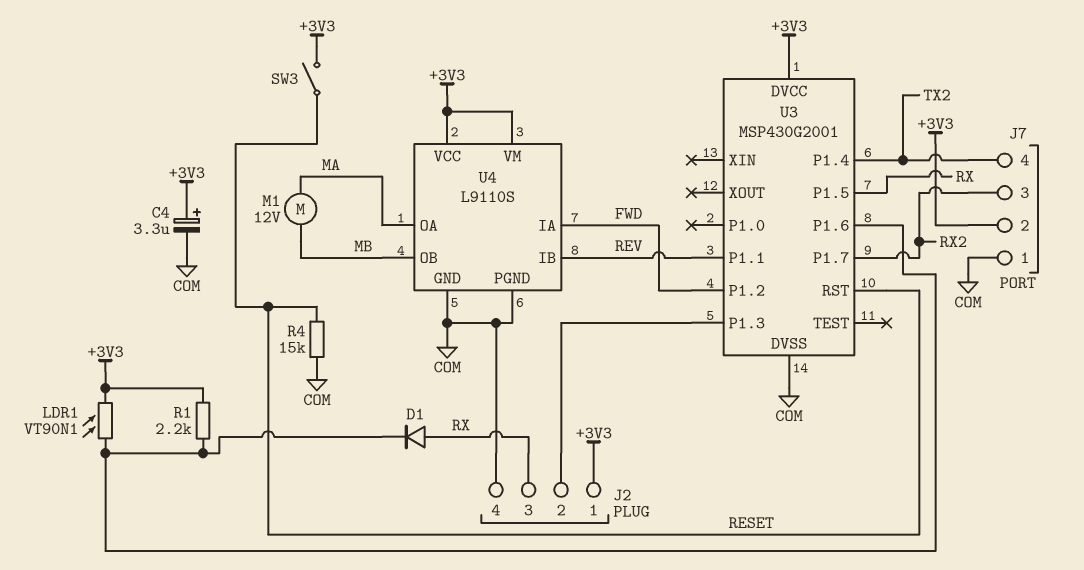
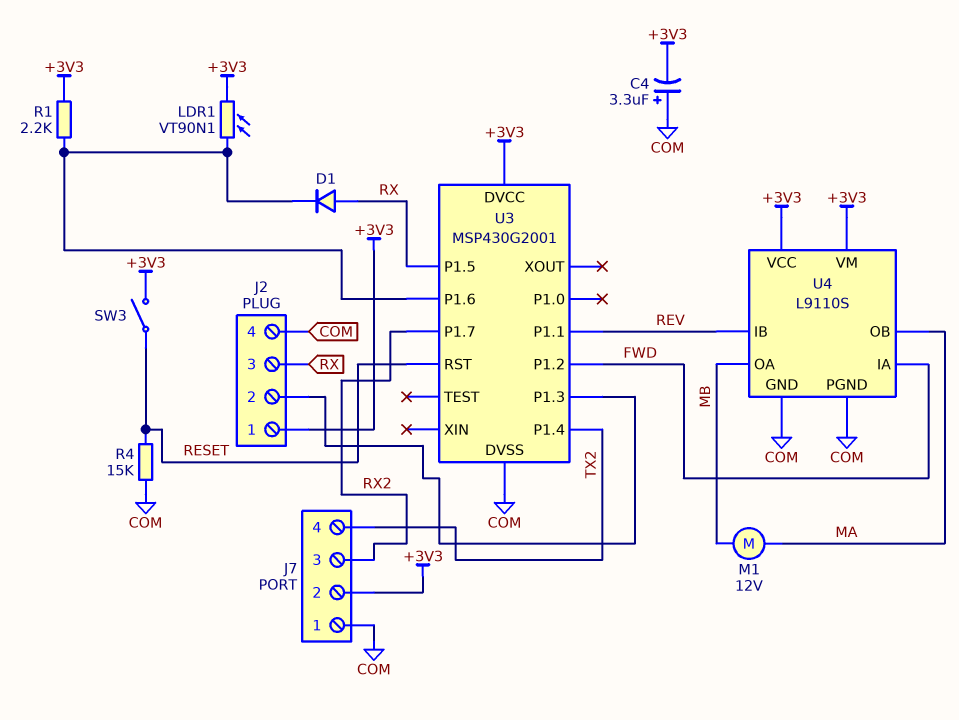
C4: 3.3uF (plus +3V3, minus COM) -> 3.3uF (plus COM, minus +3V3)
U4 pin OA: MA -> MB
U4 pin OB: MB -> MA

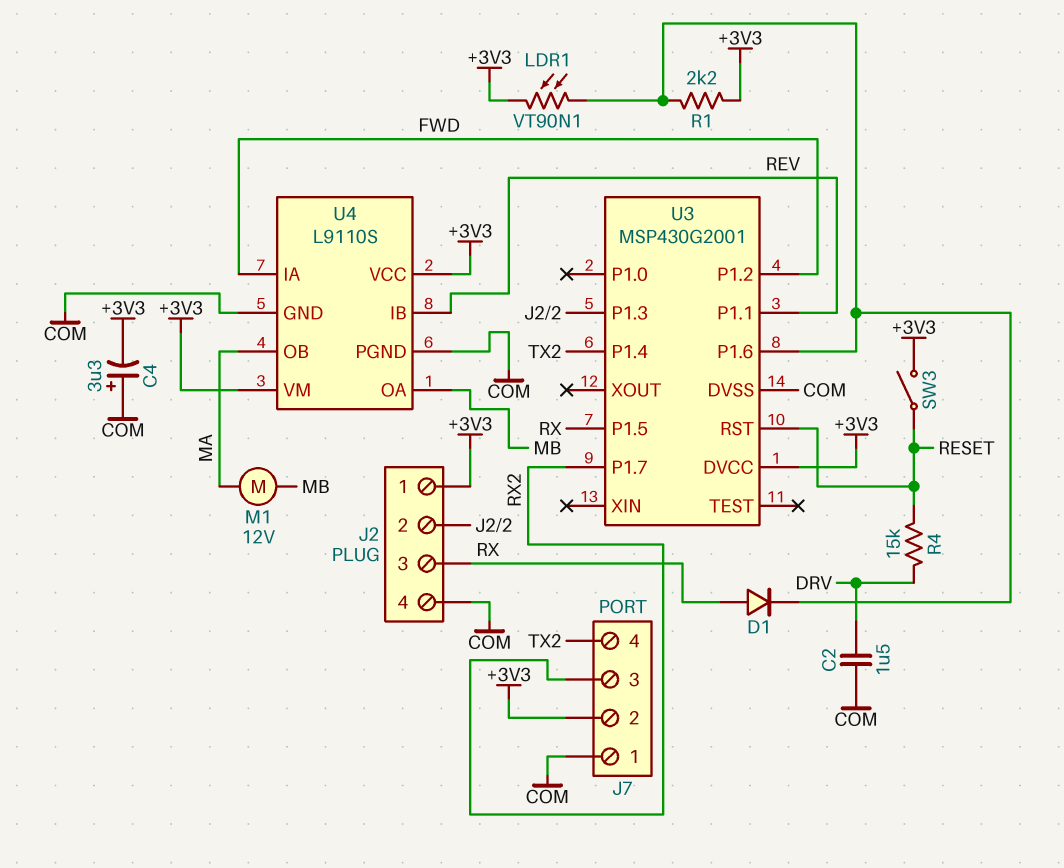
C2: none -> 1.5uF (COM, DRV)
R4: 15k (COM, RESET) -> 15k (DRV, RESET)

